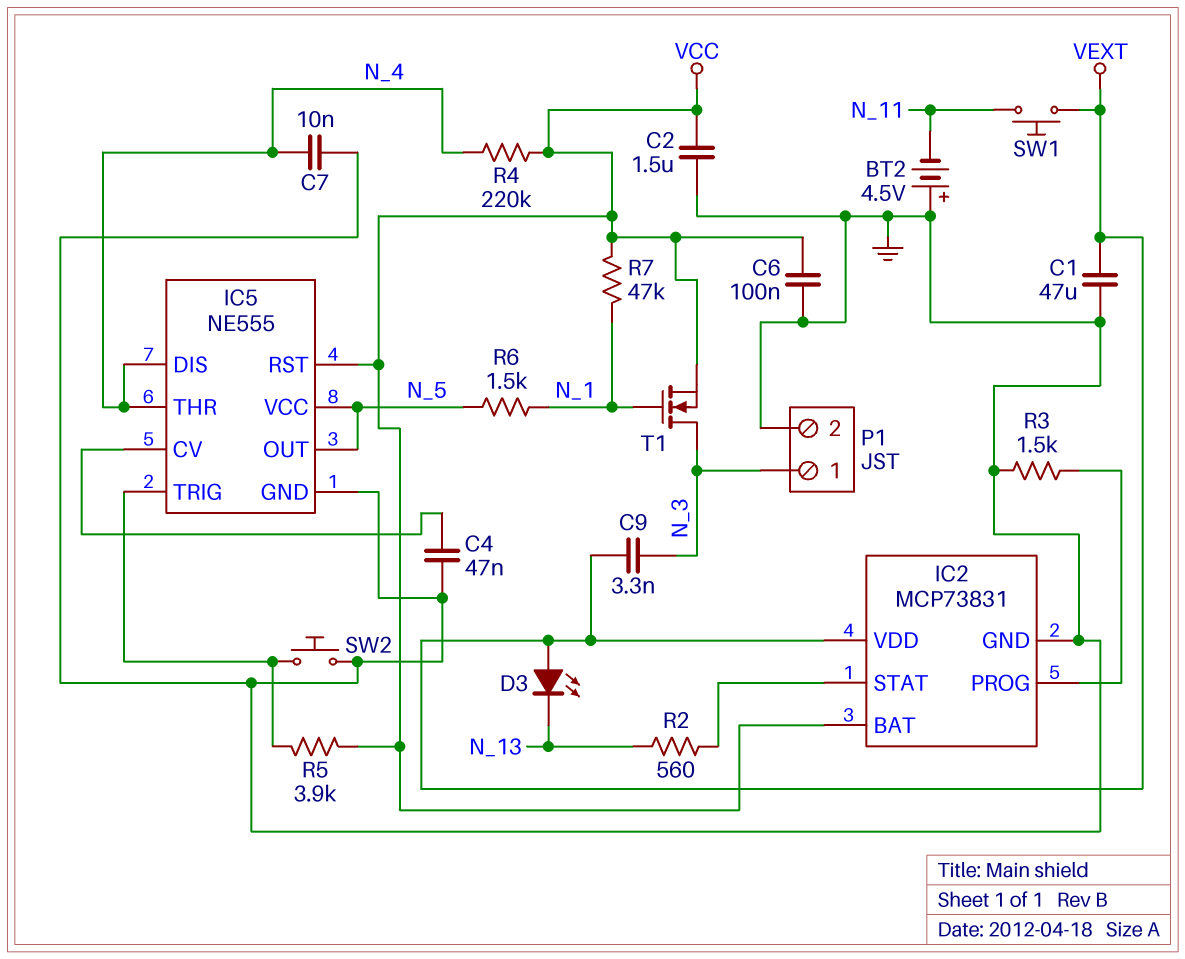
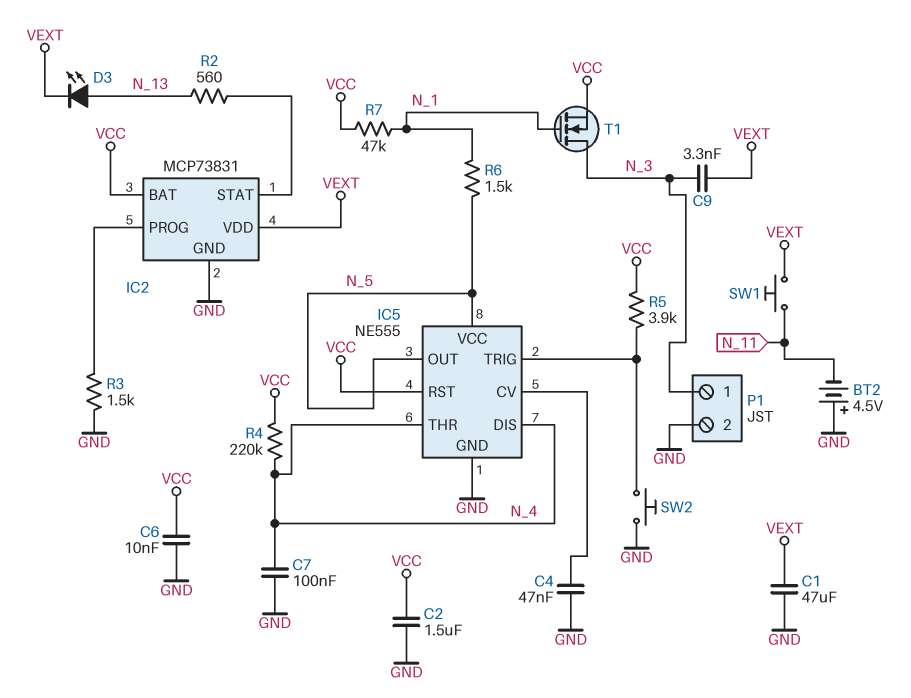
C6: 100nF (GND, VCC) -> 10nF (GND, VCC)
C7: 10nF (GND, N_4) -> 100nF (GND, N_4)
D3: LED (A VEXT, K N_13) -> LED (A N_13, K VEXT)

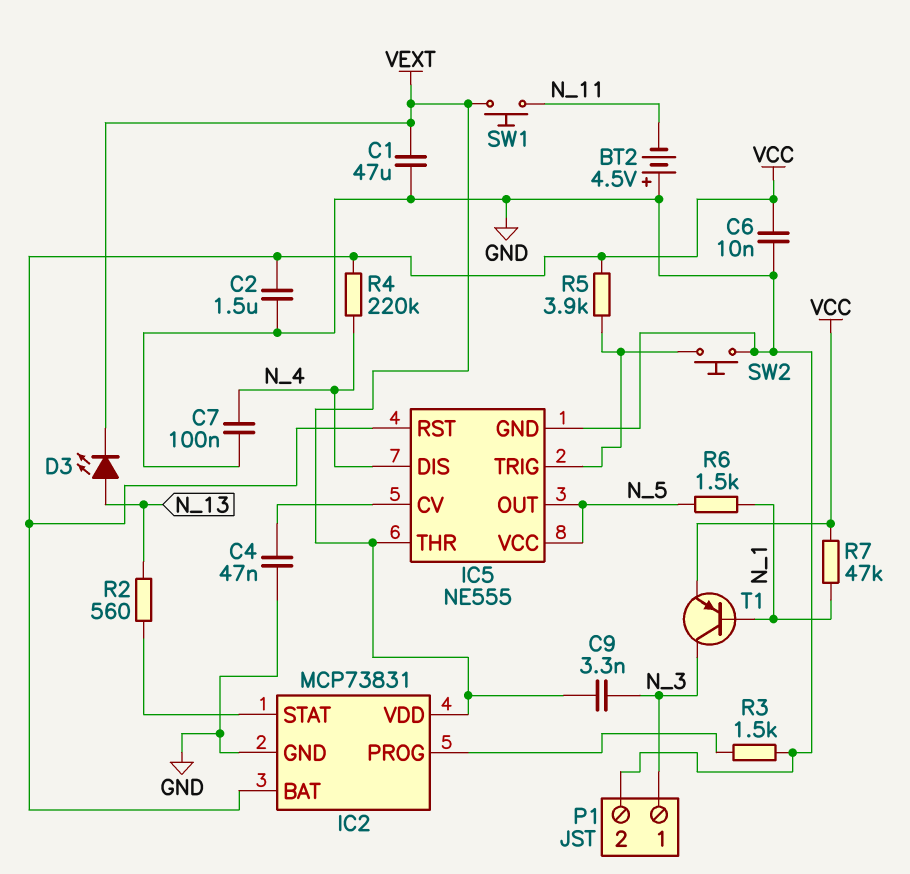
IC5 pin THR: N_4 -> VEXT
T1: NMOS (G N_1, D N_3, S VCC) -> PNP (B N_1, C N_3, E VCC)

